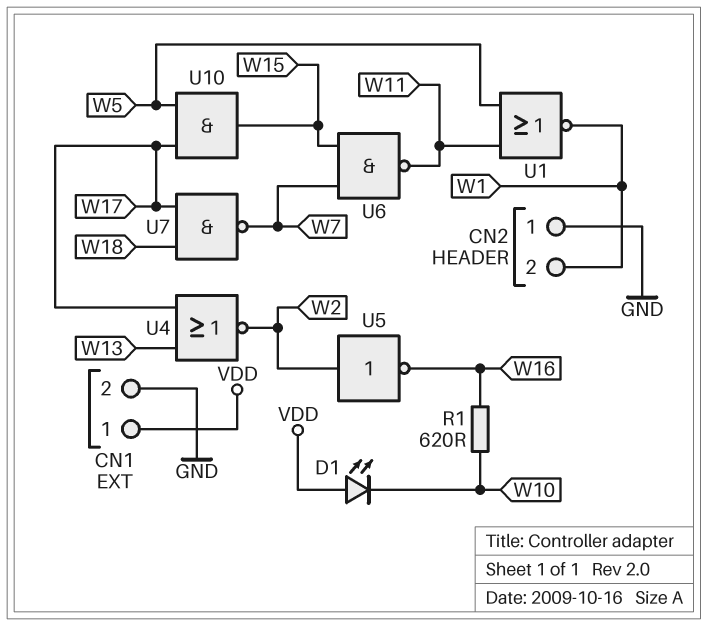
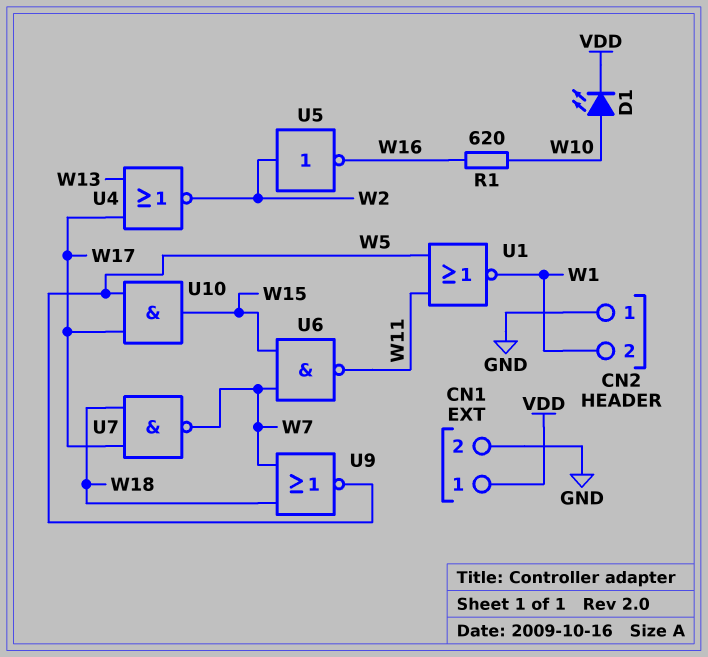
D1: LED (A VDD, K W10) -> LED (A W10, K VDD)
U9: none -> NOR (in W7, in W18, out W5)

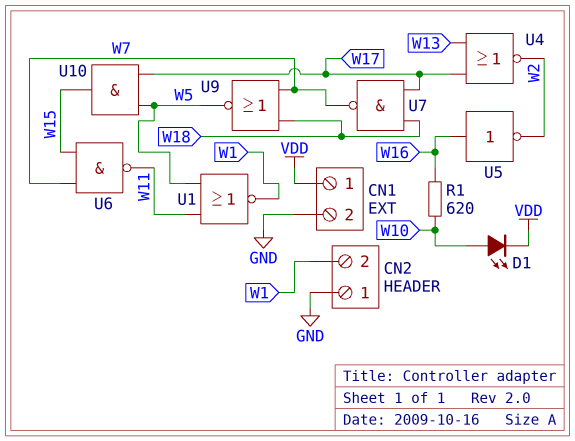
U5: NOT (in W2, out W16) -> NOT (in W16, out W2)

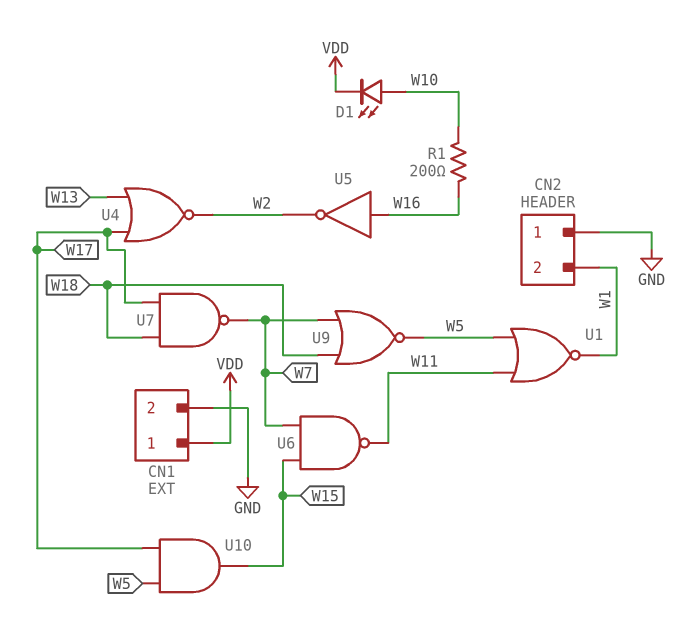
R1: 620 (W10, W16) -> 200 (W10, W16)

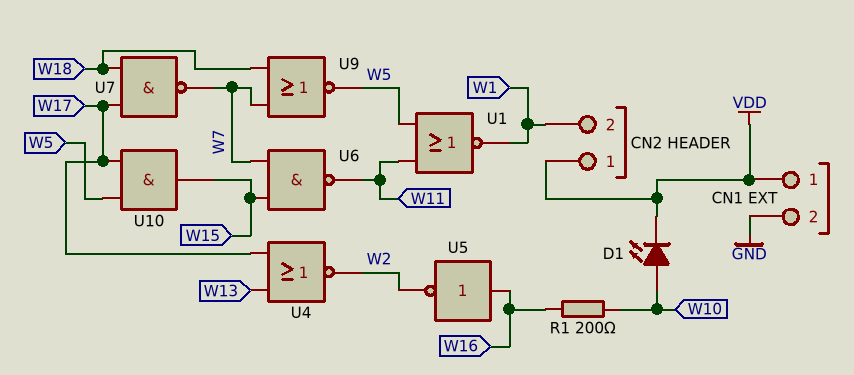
CN2 pin 1: GND -> VDD

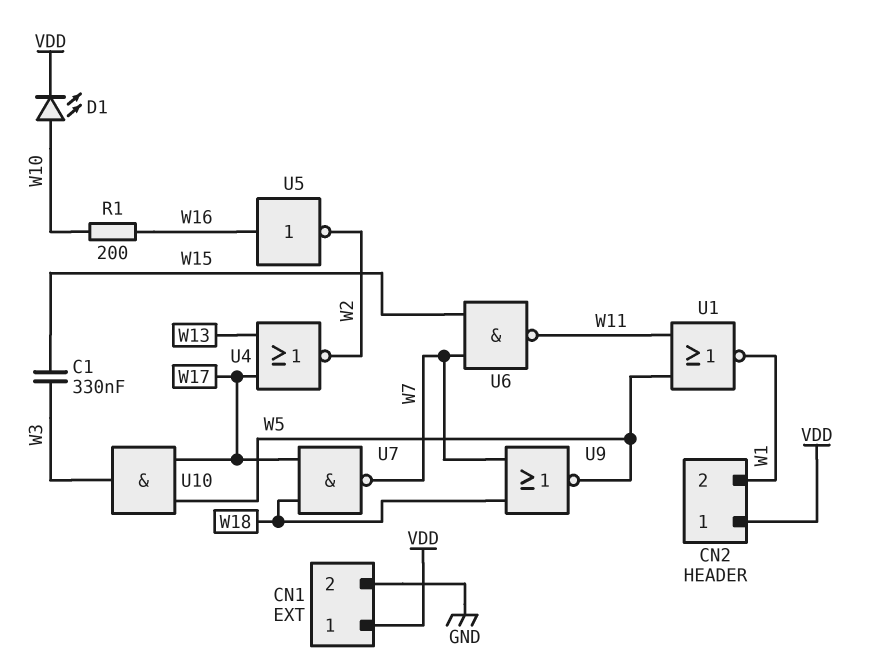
C1: none -> 330nF (W3, W15)
U10: AND (in W5, in W17, out W15) -> AND (in W5, in W17, out W3)

